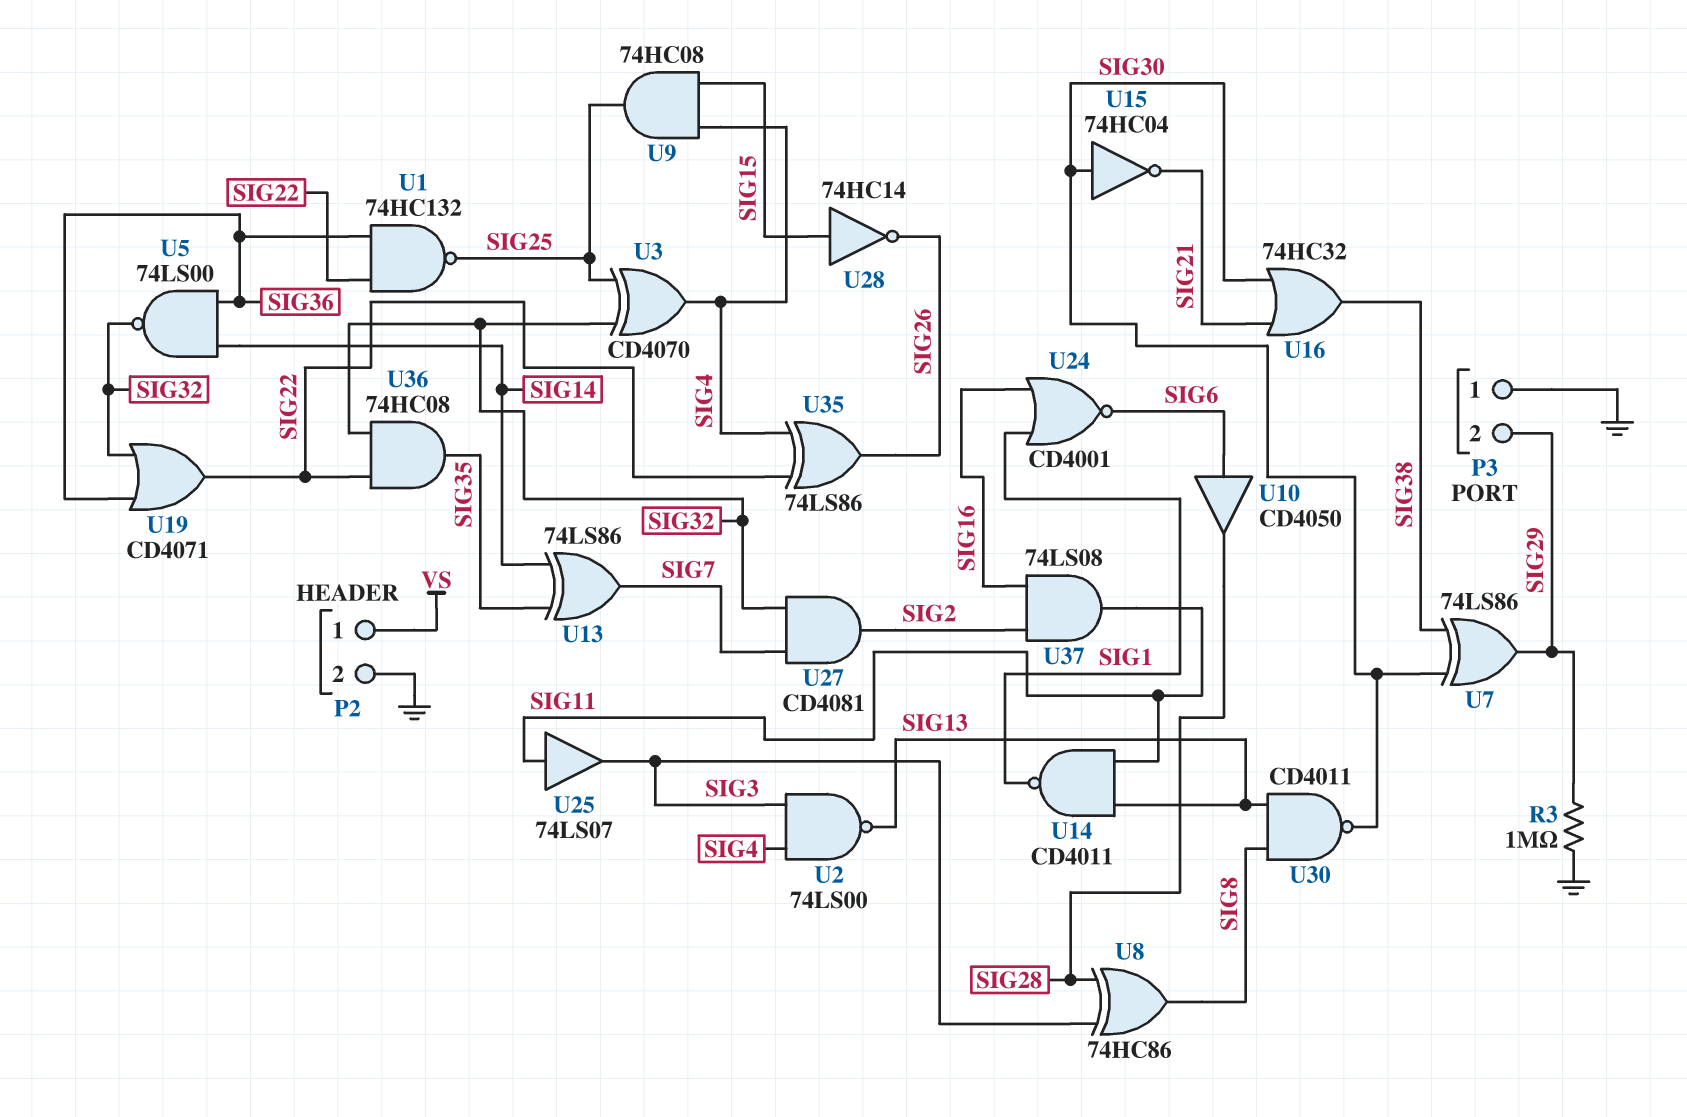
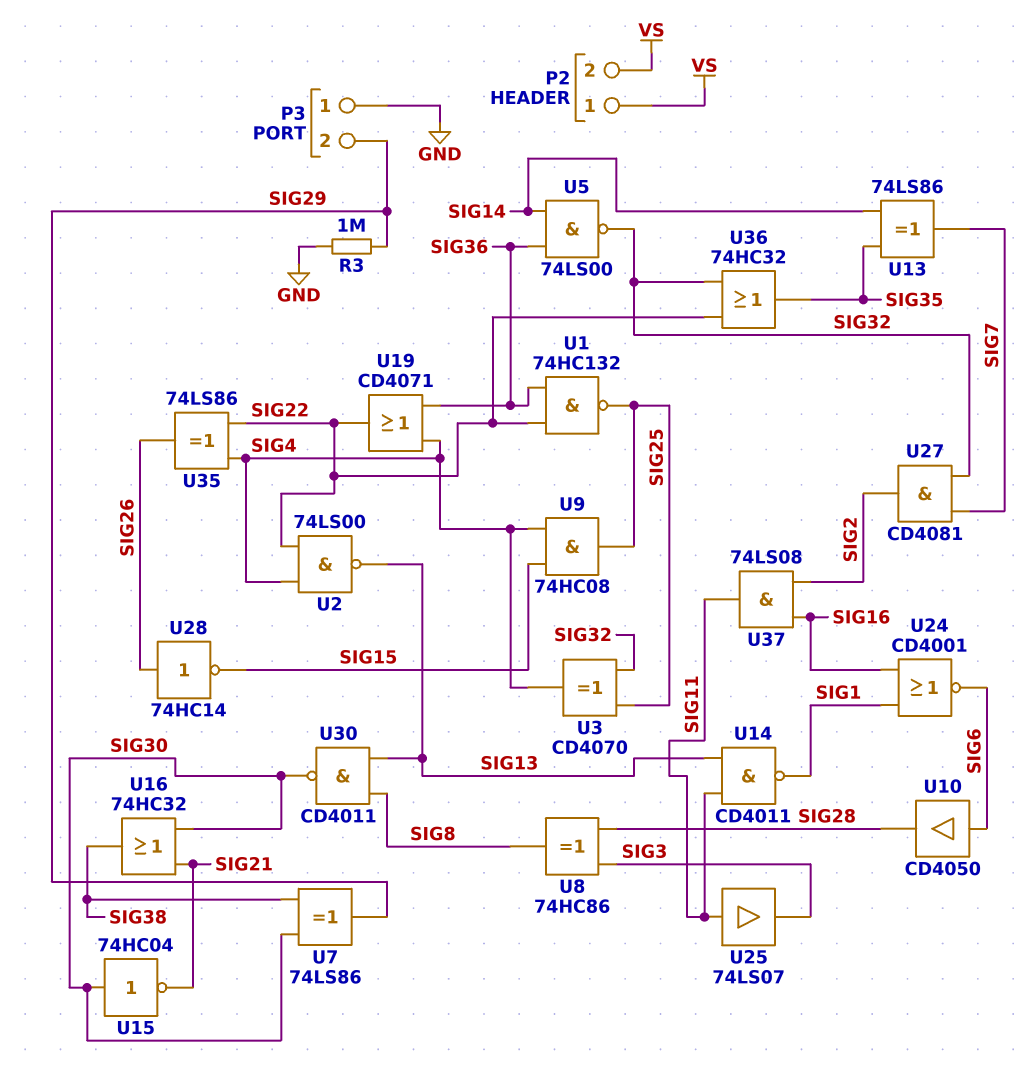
P2 pin 2: GND -> VS
U2: NAND 74LS00 (in SIG3, in SIG4, out SIG13) -> NAND 74LS00 (in SIG4, in SIG22, out SIG13)
U19: OR CD4071 (in SIG32, in SIG36, out SIG22) -> OR CD4071 (in SIG4, in SIG36, out SIG22)
U28: NOT 74HC14 (in SIG15, out SIG26) -> NOT 74HC14 (in SIG26, out SIG15)
U36: AND 74HC08 (in SIG22, in SIG32, out SIG35) -> OR 74HC32 (in SIG22, in SIG32, out SIG35)

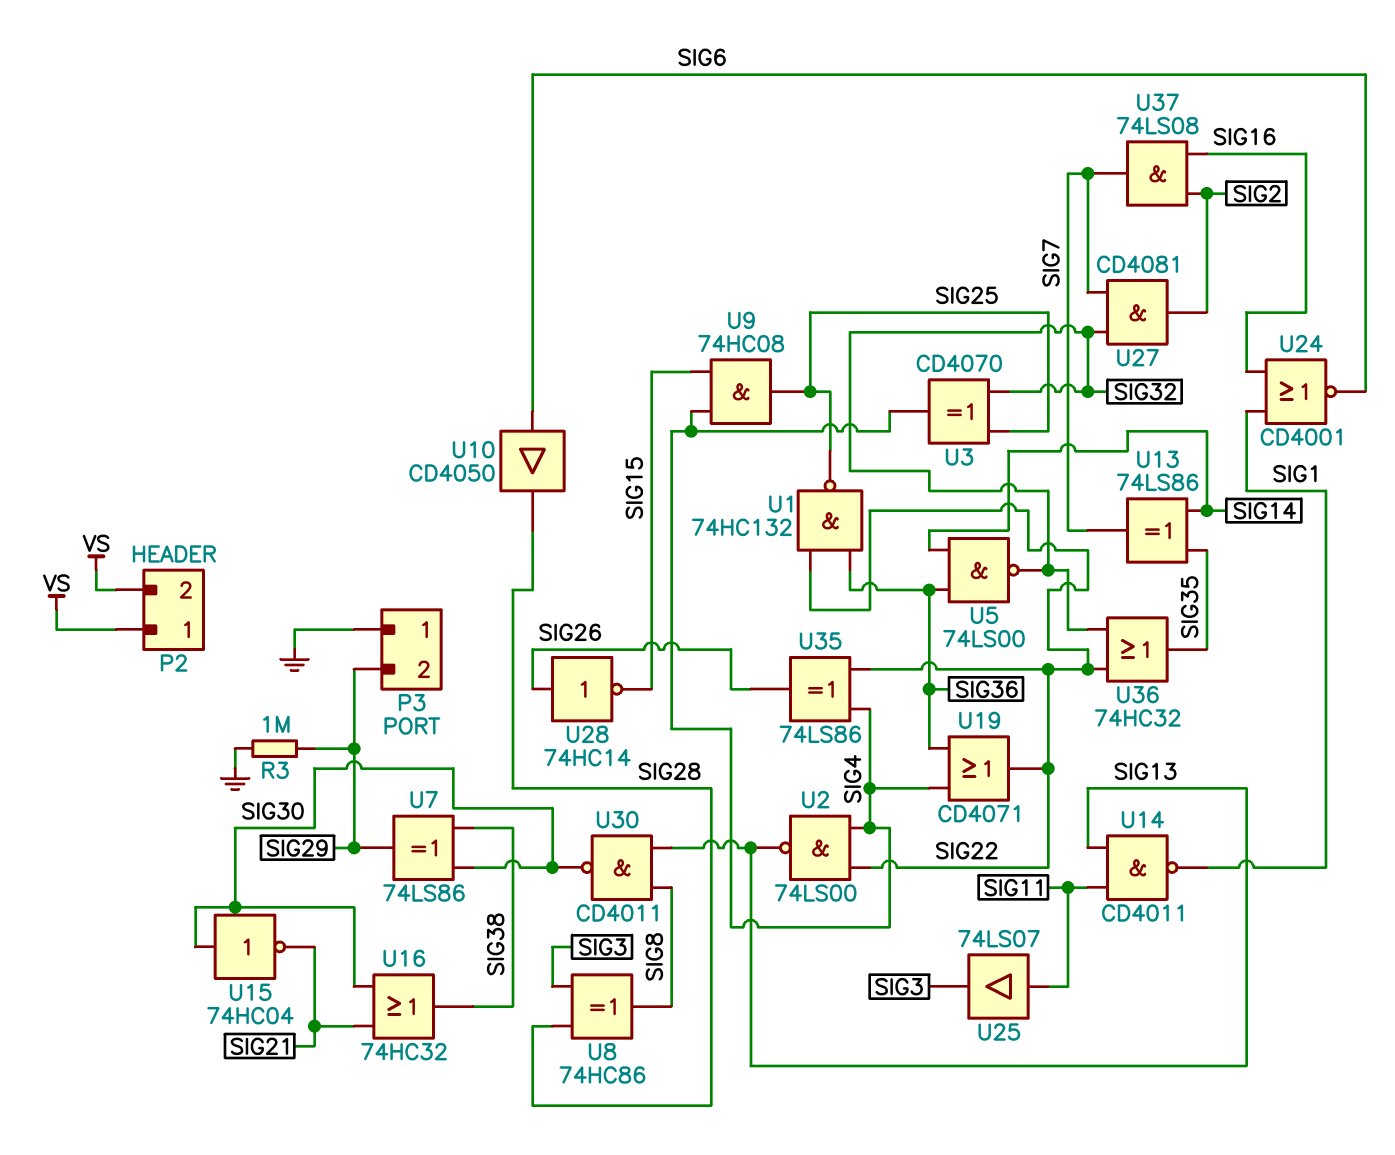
U37: AND 74LS08 (in SIG2, in SIG16, out SIG11) -> AND 74LS08 (in SIG2, in SIG16, out SIG7)

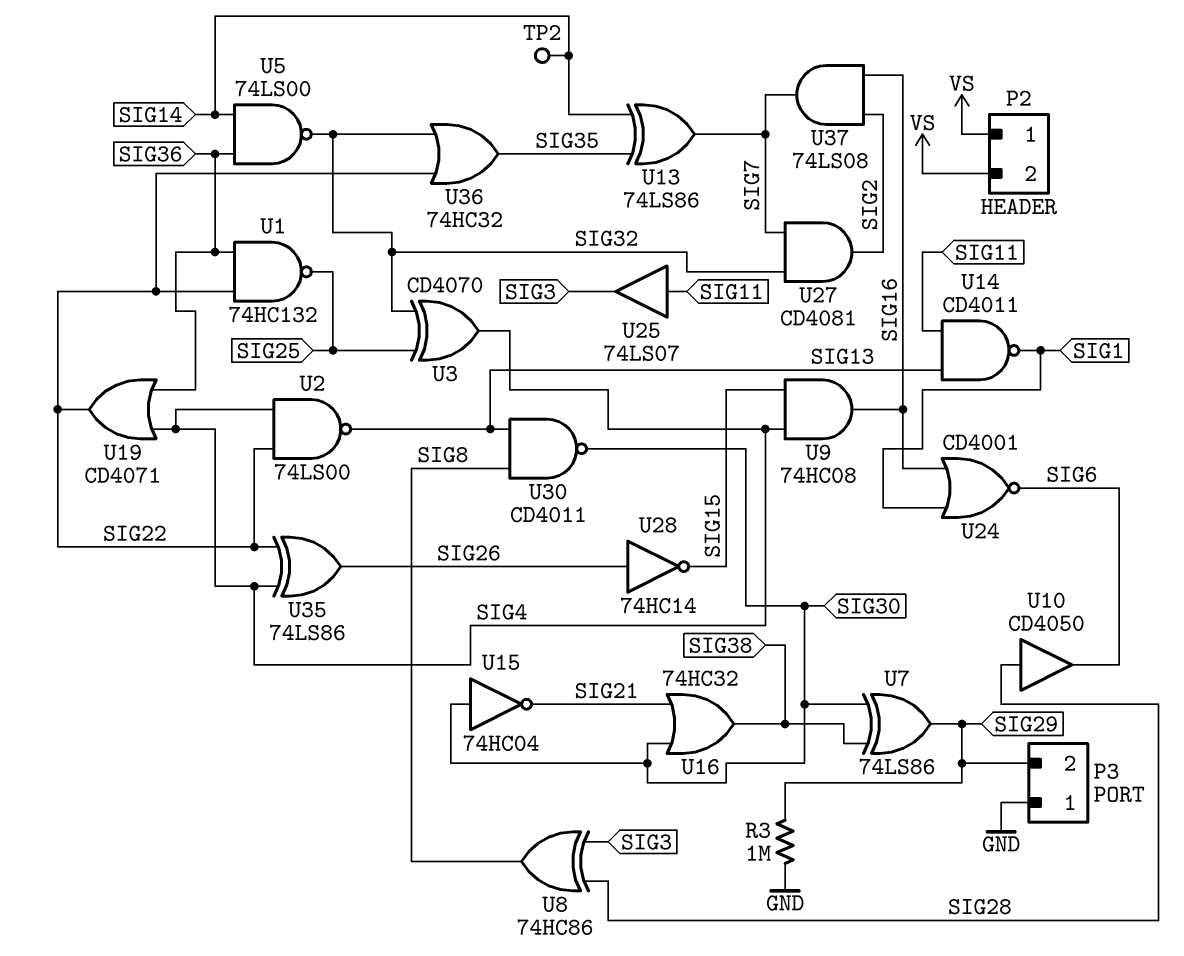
TP2: none -> test point (SIG14)
U9: AND 74HC08 (in SIG4, in SIG15, out SIG25) -> AND 74HC08 (in SIG4, in SIG15, out SIG16)
U10: buffer CD4050 (in SIG6, out SIG28) -> buffer CD4050 (in SIG28, out SIG6)

